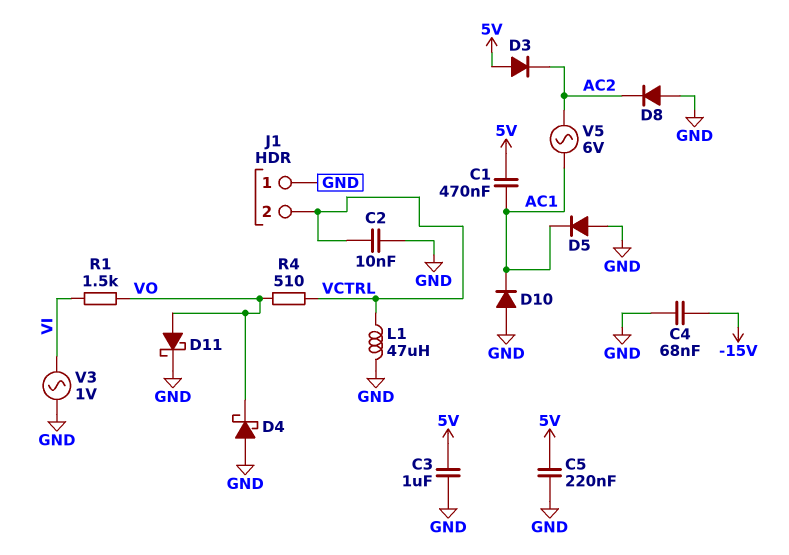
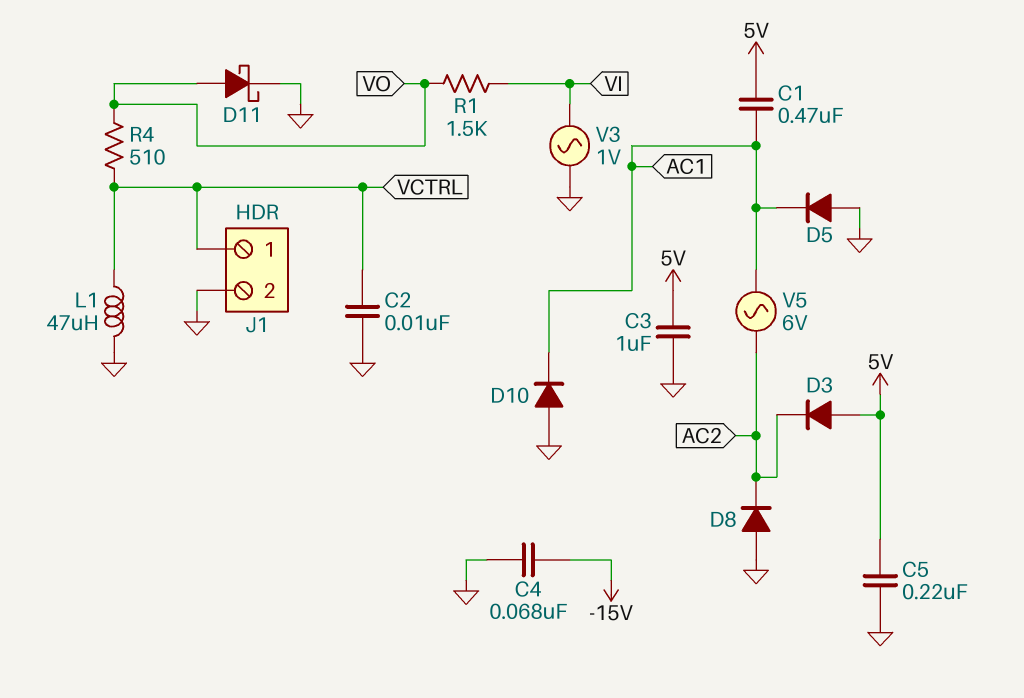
D4: schottky (A GND, K VO) -> none
J1 pin 1: GND -> VCTRL
J1 pin 2: VCTRL -> GND

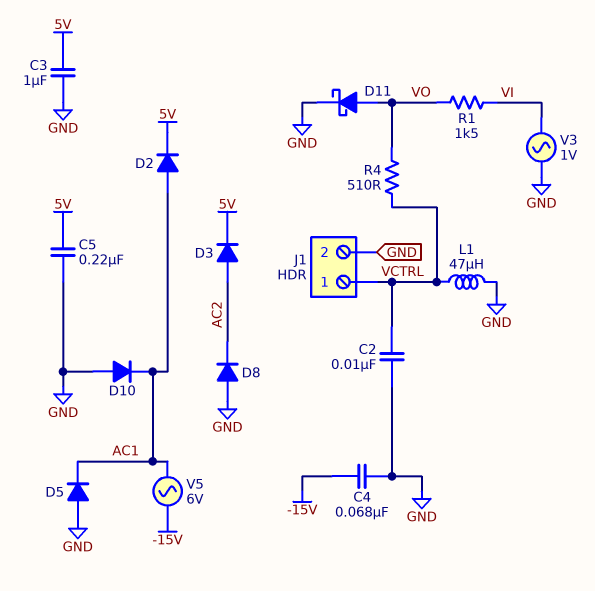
C1: 470nF (5V, AC1) -> none
D2: none -> diode (A AC1, K 5V)
D3: diode (A 5V, K AC2) -> diode (A AC2, K 5V)
V5: AC 6V (AC1, AC2) -> AC 6V (-15V, AC1)

